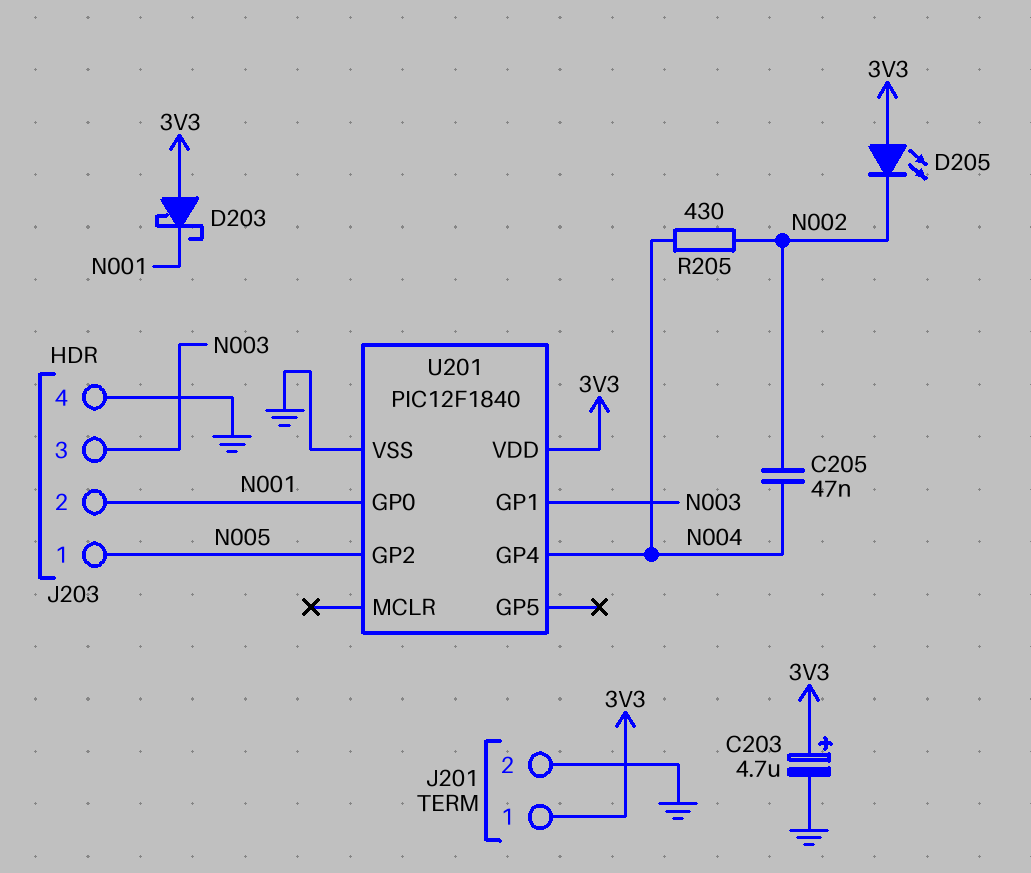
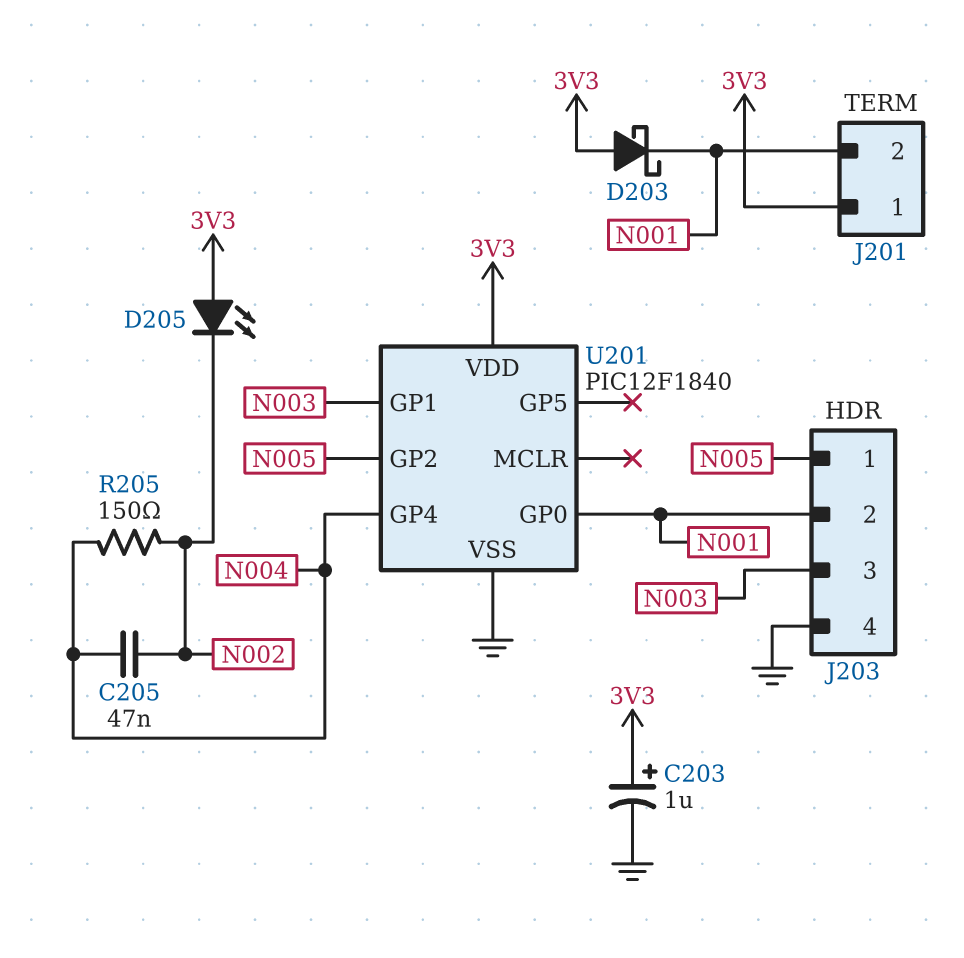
C203: 4.7uF (plus 3V3, minus GND) -> 1uF (plus 3V3, minus GND)
J201 pin 2: GND -> N001
R205: 430 (N002, N004) -> 150 (N002, N004)

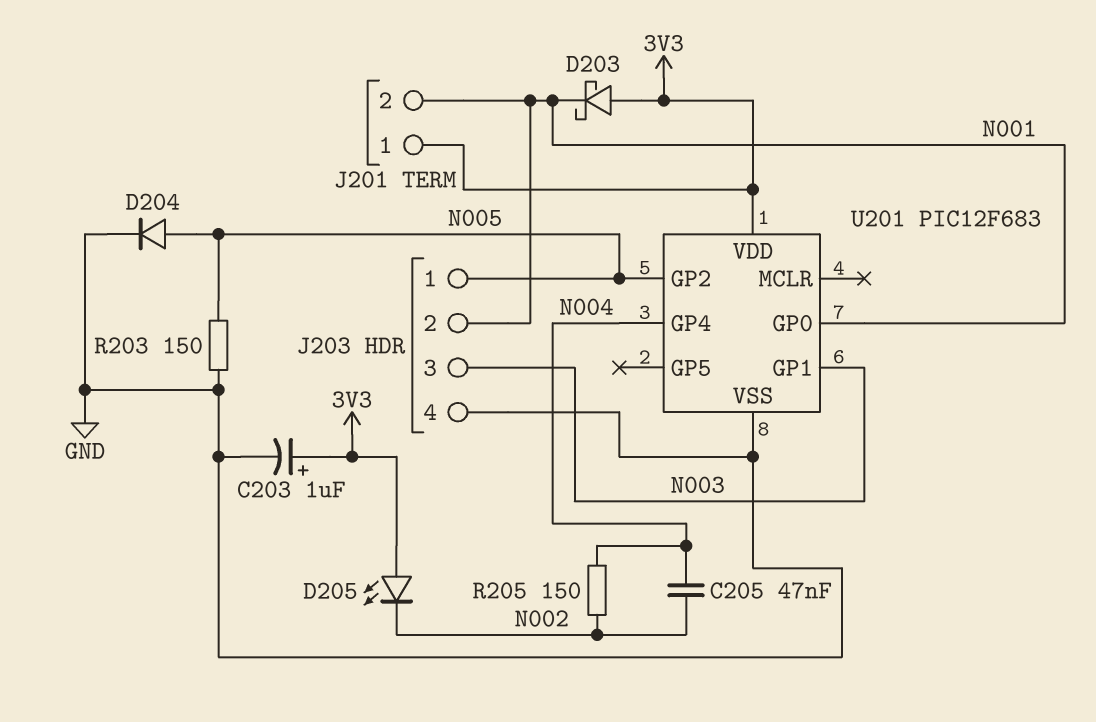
D204: none -> diode (A N005, K GND)
R203: none -> 150 (GND, N005)
U201: PIC12F1840 -> PIC12F683

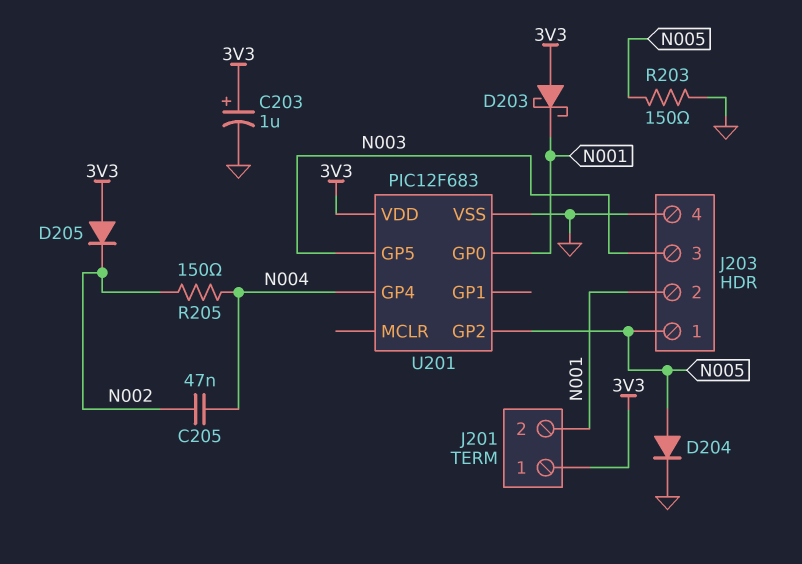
D205: LED (A 3V3, K N002) -> diode (A 3V3, K N002)
U201 pin GP1: N003 -> none
U201 pin GP5: none -> N003

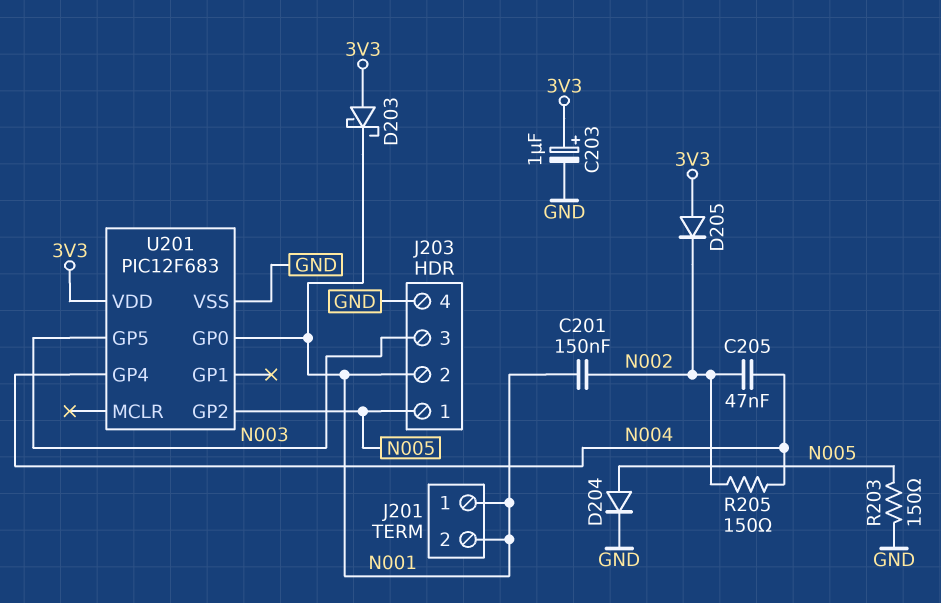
C201: none -> 150nF (N001, N002)
J201 pin 1: 3V3 -> N001

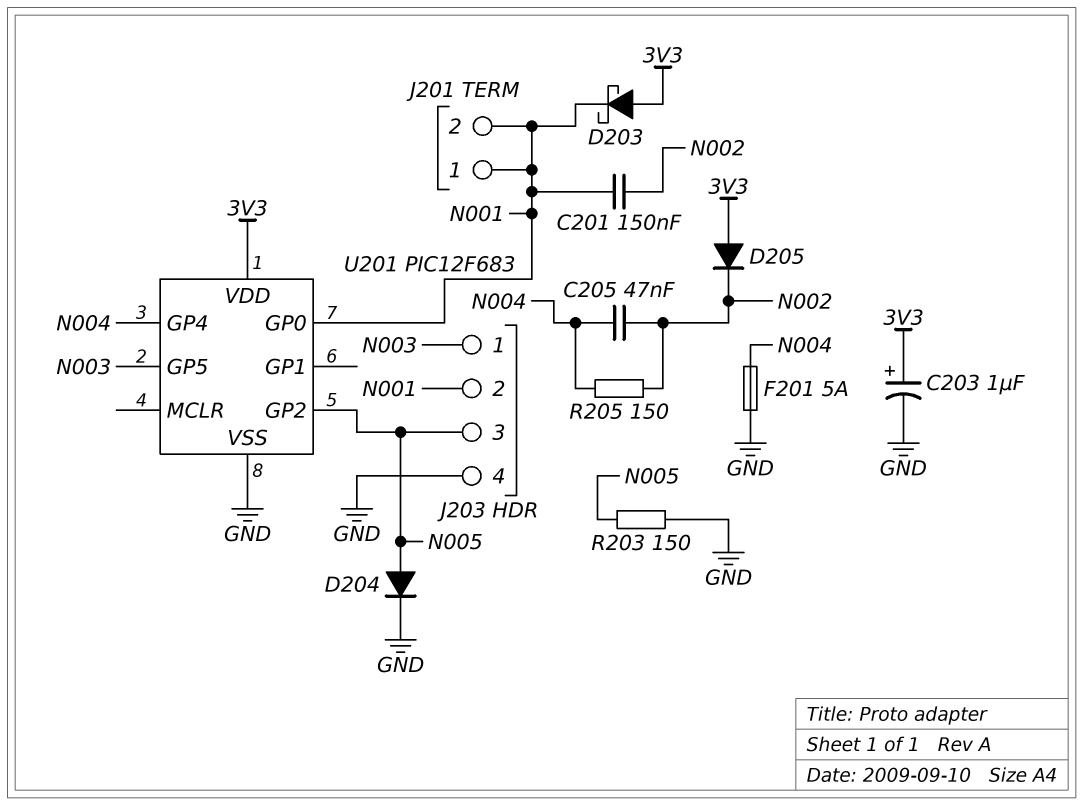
F201: none -> 5A (GND, N004)
J203 pin 1: N005 -> N003
J203 pin 3: N003 -> N005

